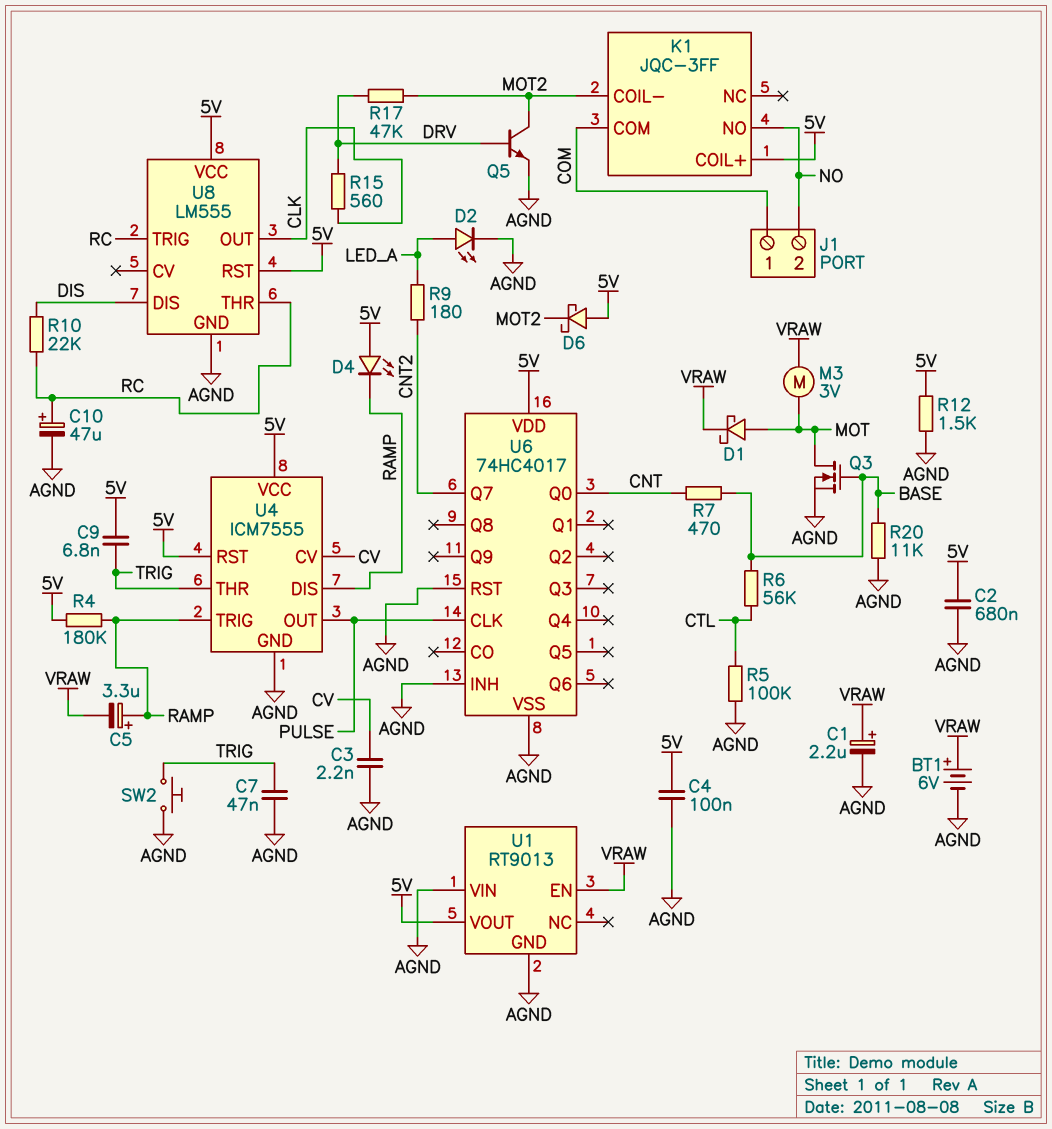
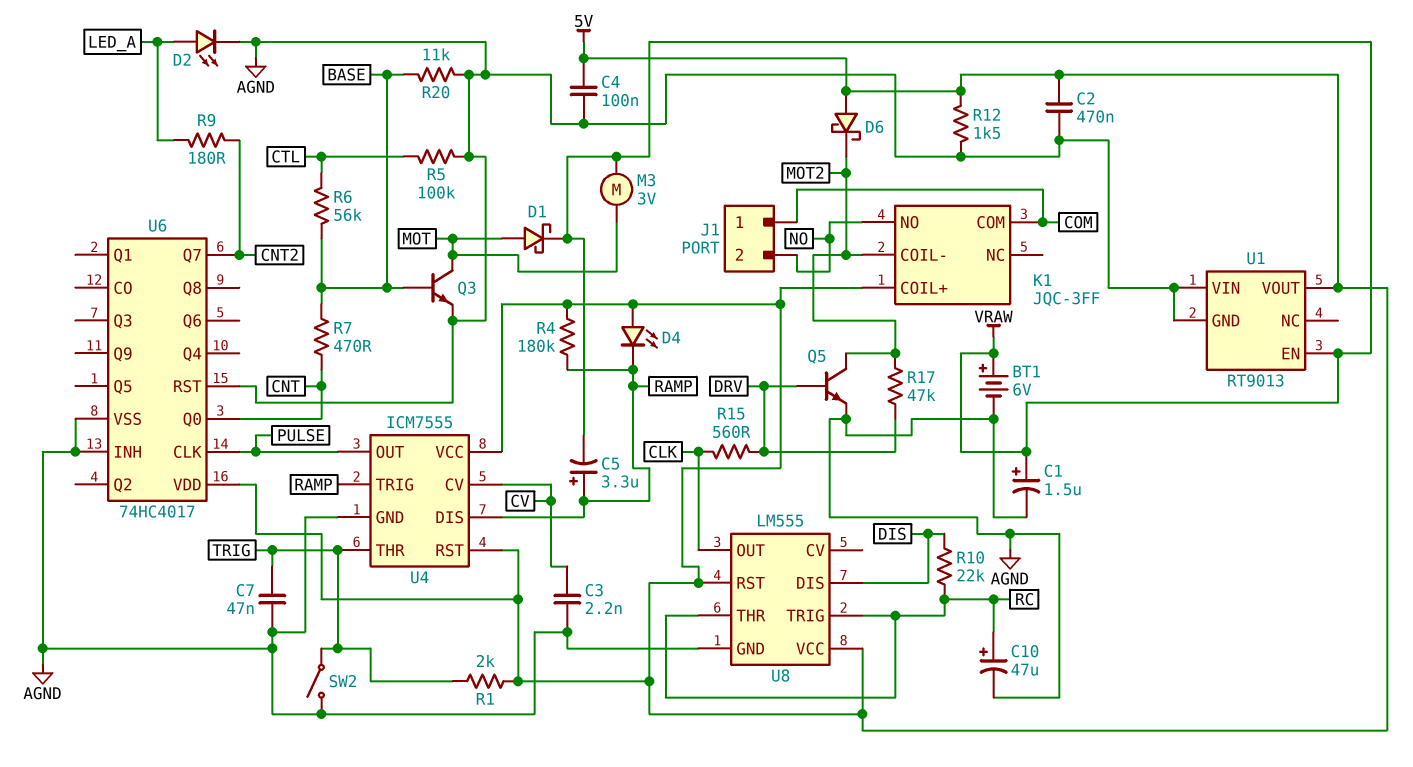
C1: 2.2uF (plus VRAW, minus AGND) -> 1.5uF (plus VRAW, minus AGND)
C2: 680nF (5V, AGND) -> 470nF (5V, AGND)
C9: 6.8nF (5V, TRIG) -> none
Q3: NMOS (G BASE, D MOT, S AGND) -> NPN (B BASE, C MOT, E AGND)
R1: none -> 2k (5V, TRIG)
SW2: button (AGND, TRIG) -> switch (AGND, TRIG)

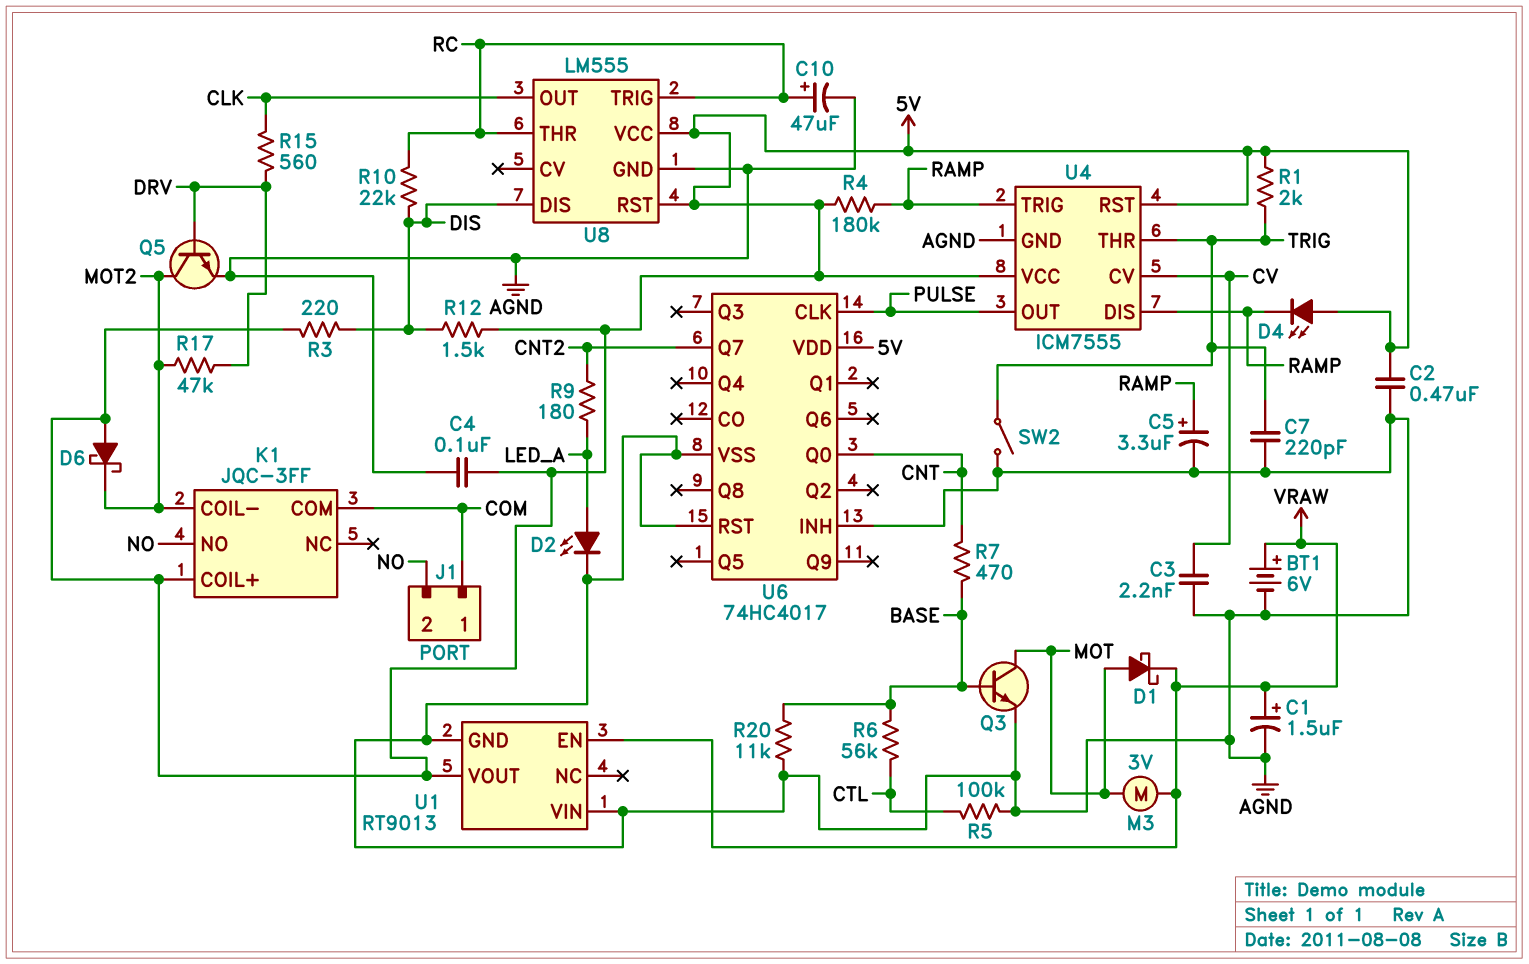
C5: 3.3uF (plus RAMP, minus VRAW) -> 3.3uF (plus RAMP, minus AGND)
C7: 47nF (AGND, TRIG) -> 220pF (AGND, TRIG)
R3: none -> 220 (5V, DIS)
R12: 1.5k (5V, AGND) -> 1.5k (5V, DIS)

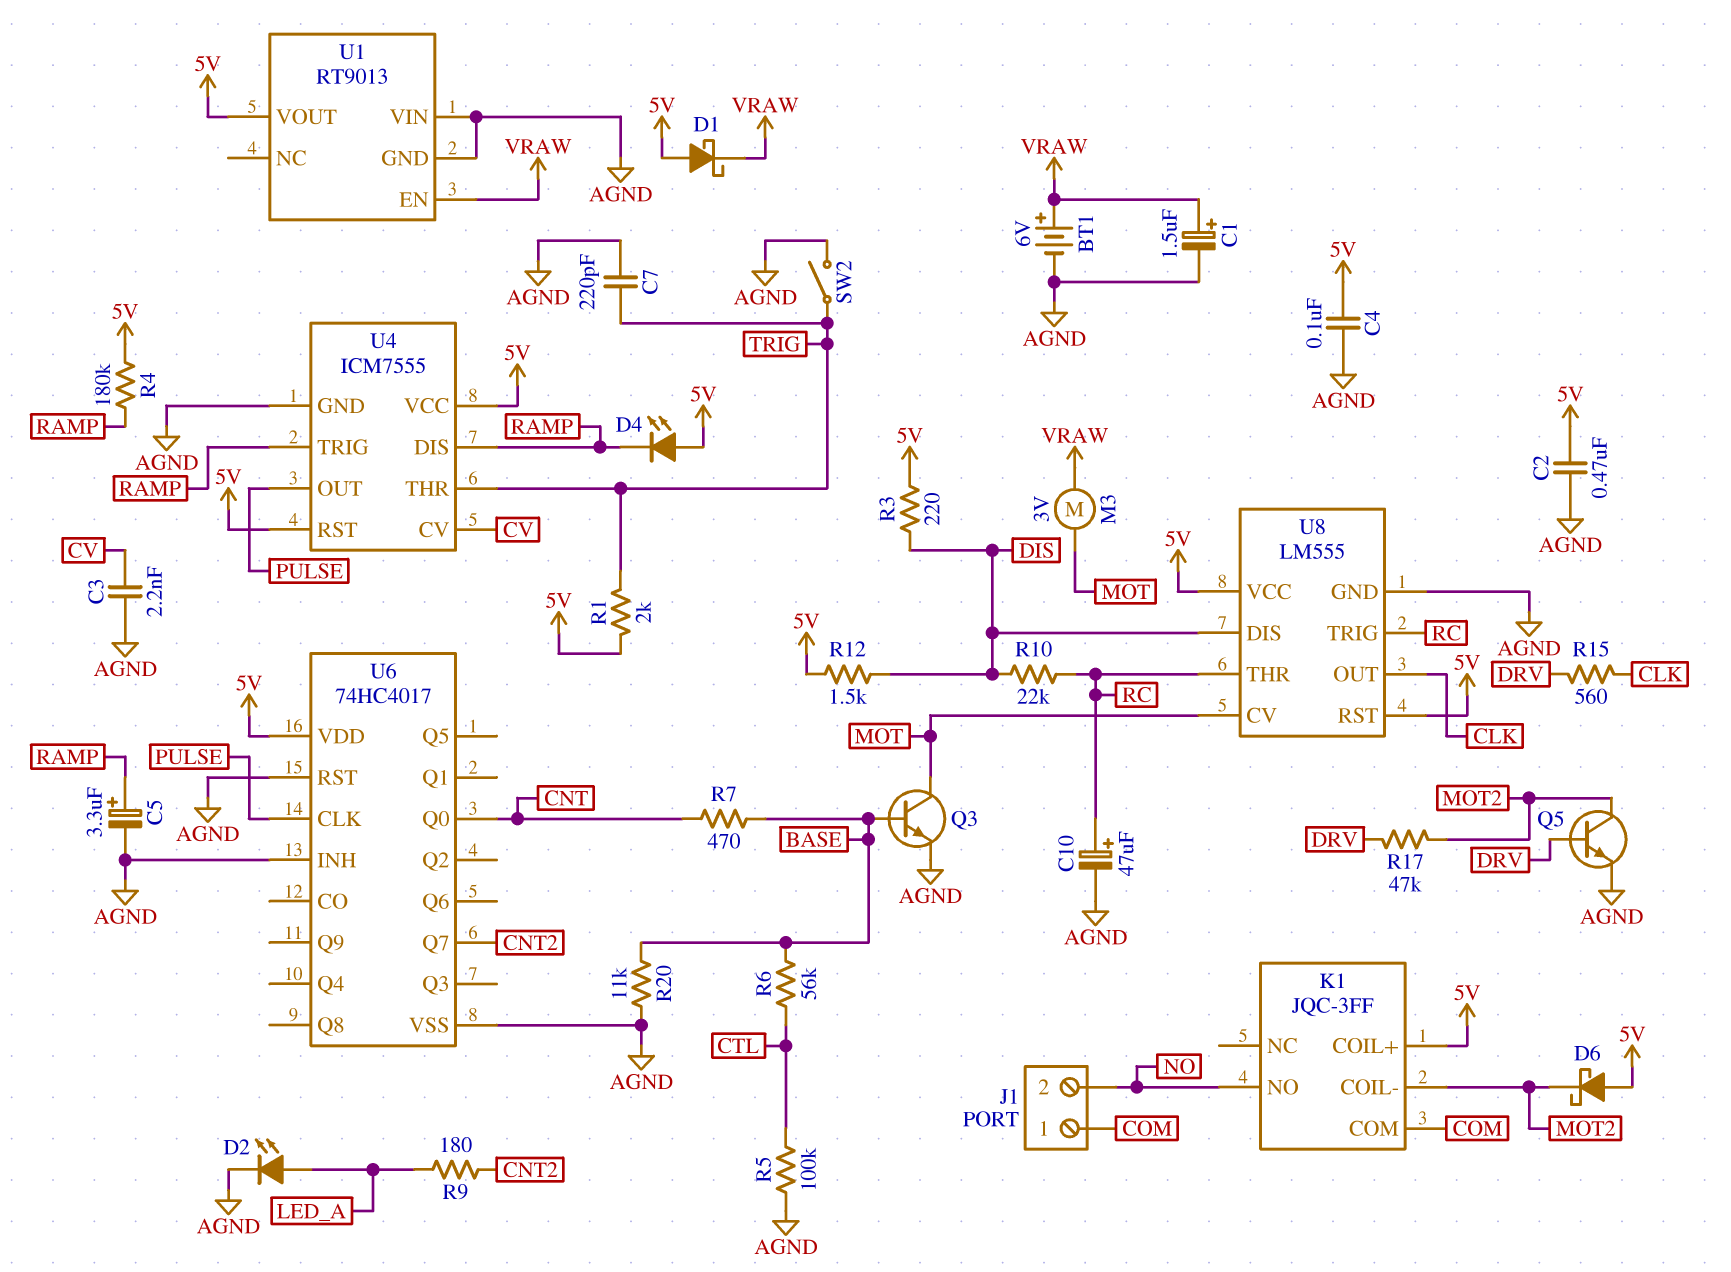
D1: schottky (A MOT, K VRAW) -> schottky (A 5V, K VRAW)
U8 pin CV: none -> MOT

